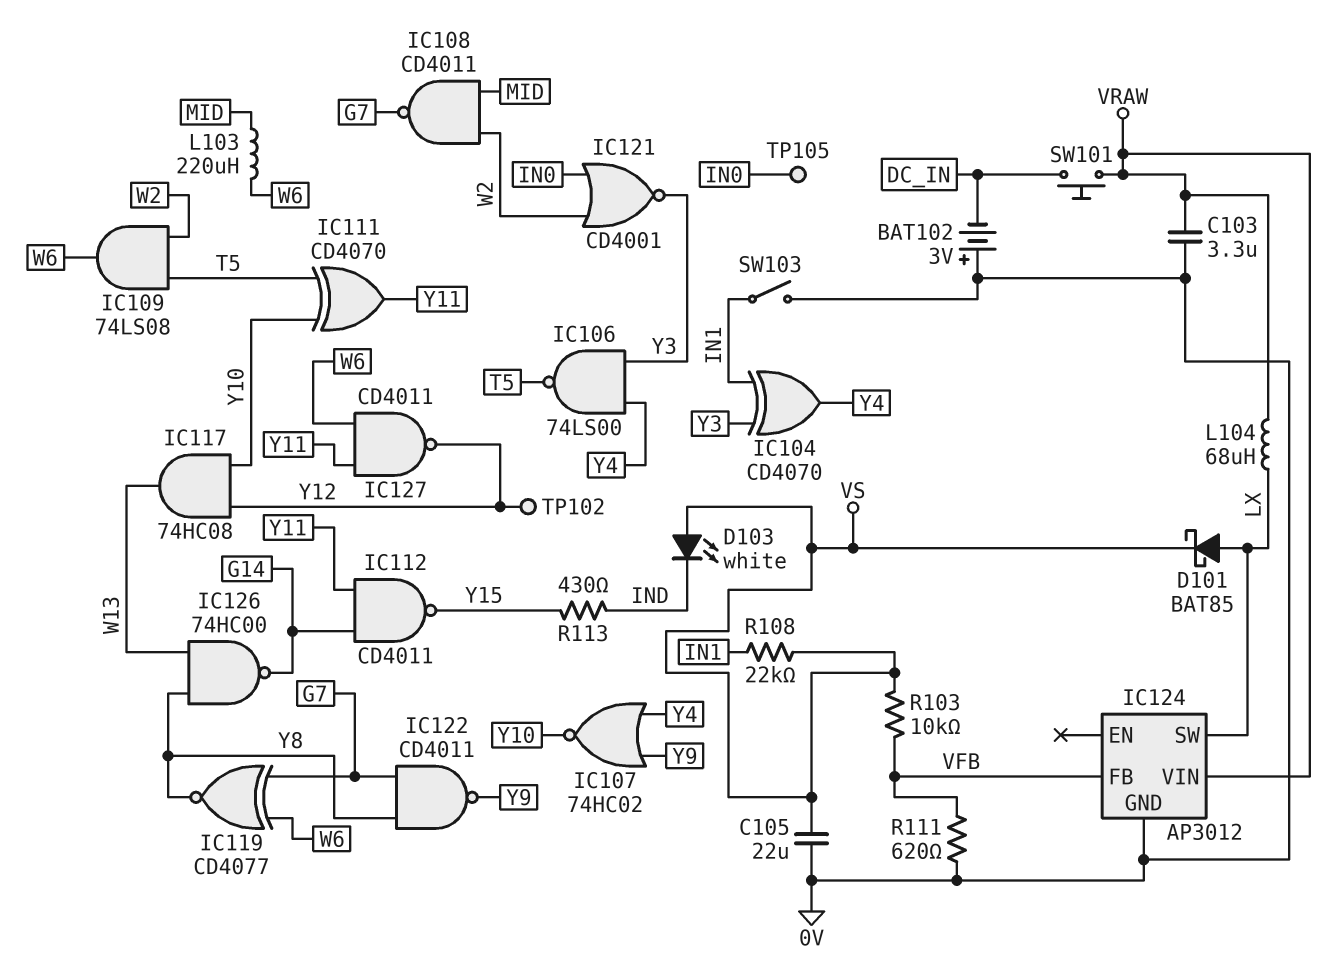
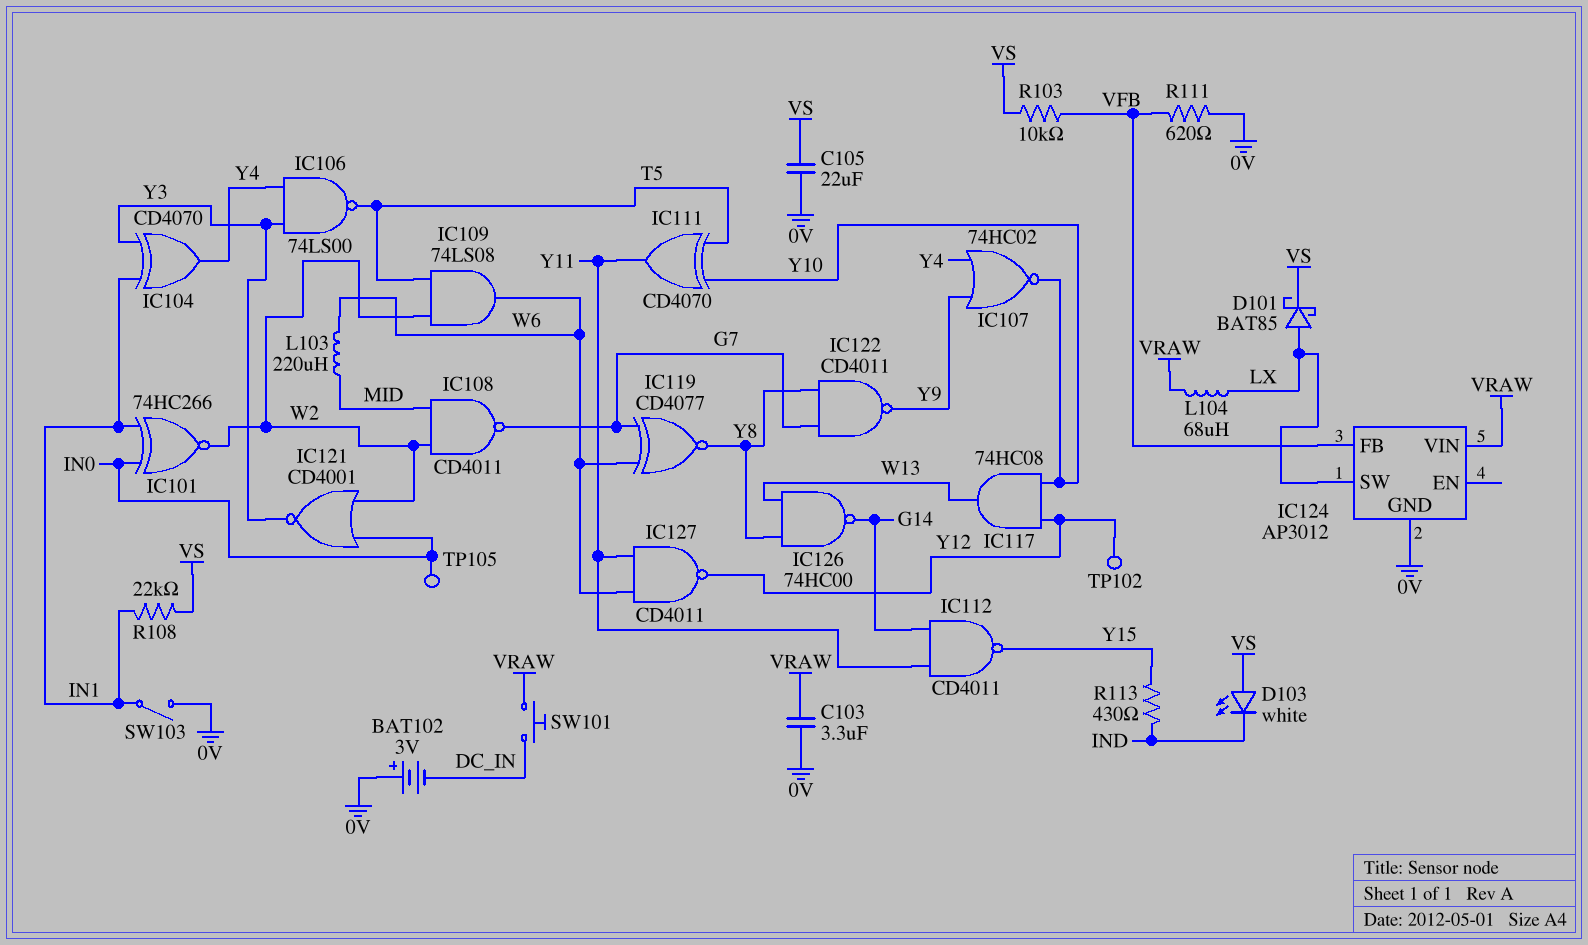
IC101: none -> XNOR 74HC266 (in IN0, in IN1, out W2)

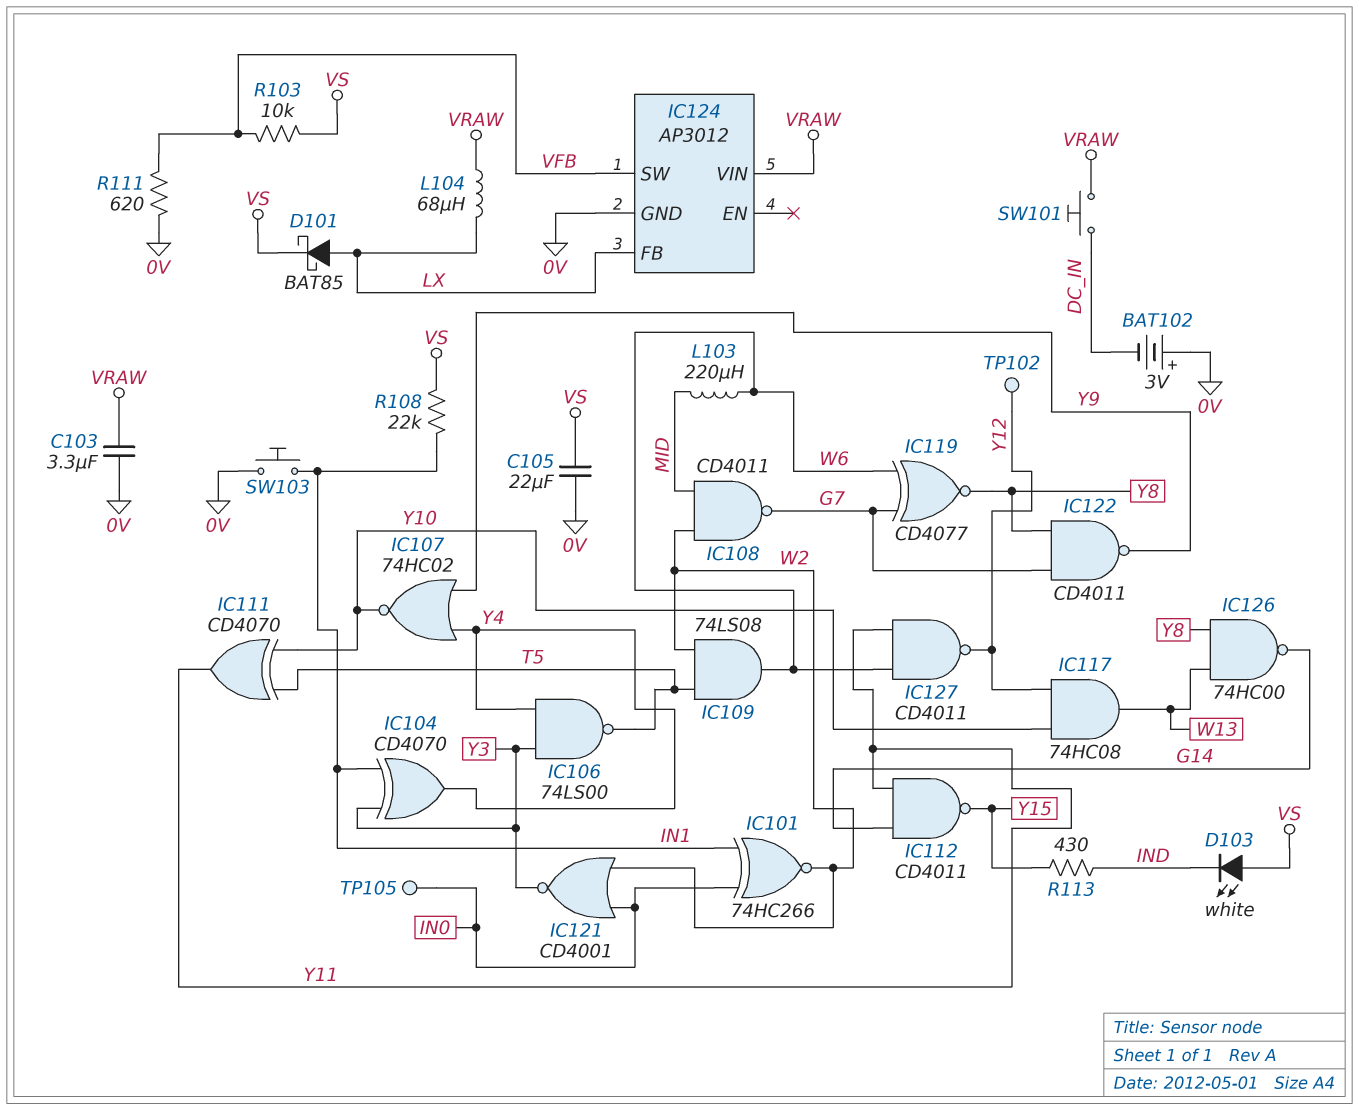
IC124 pin FB: VFB -> LX
IC124 pin SW: LX -> VFB
SW103: switch (0V, IN1) -> button (0V, IN1)

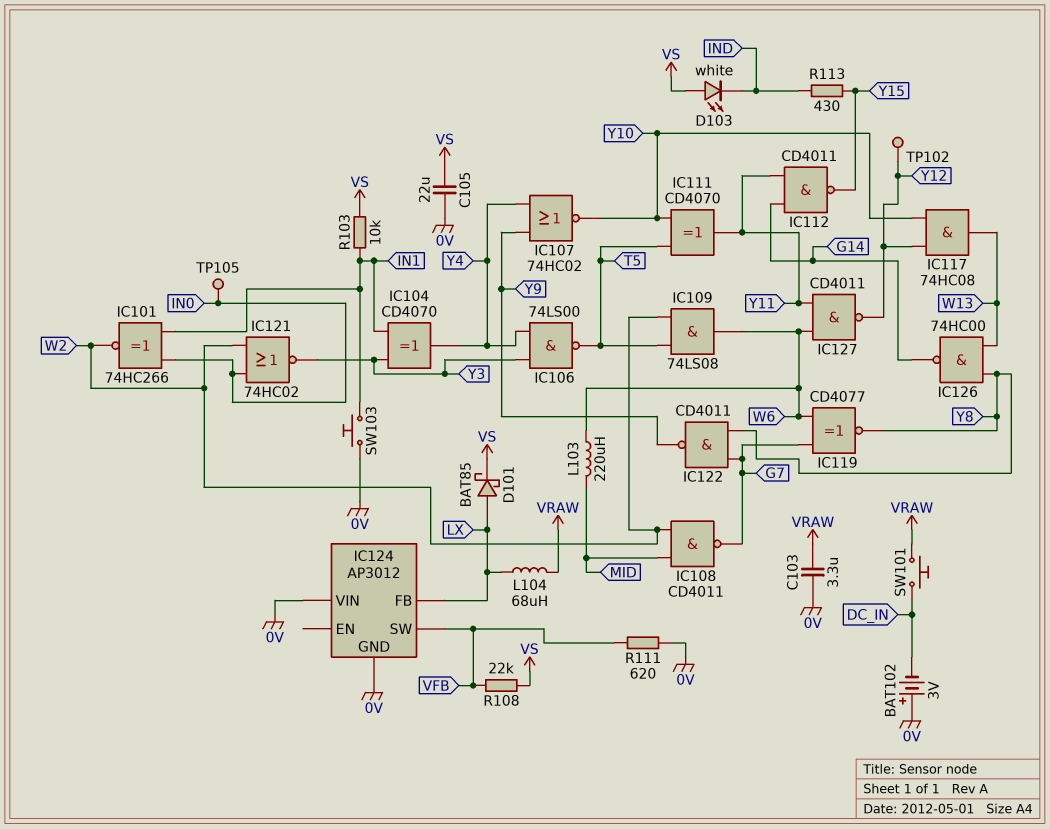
IC121: NOR CD4001 (in IN0, in W2, out Y3) -> NOR 74HC02 (in IN0, in W2, out Y3)
IC124 pin VIN: VRAW -> 0V
R103: 10k (VFB, VS) -> 10k (IN1, VS)
R108: 22k (IN1, VS) -> 22k (VFB, VS)

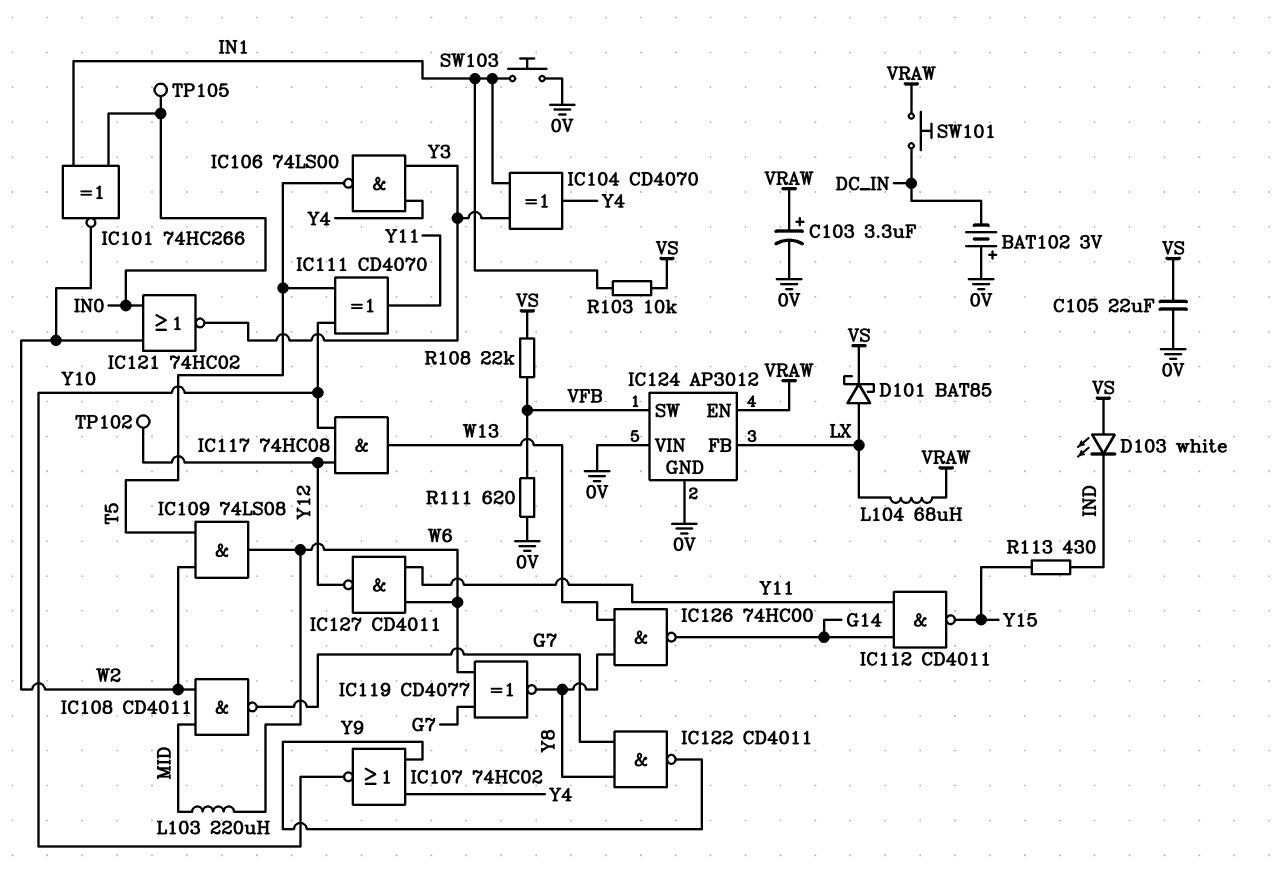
C103: 3.3uF (0V, VRAW) -> 3.3uF (plus VRAW, minus 0V)
IC124 pin EN: none -> VRAW

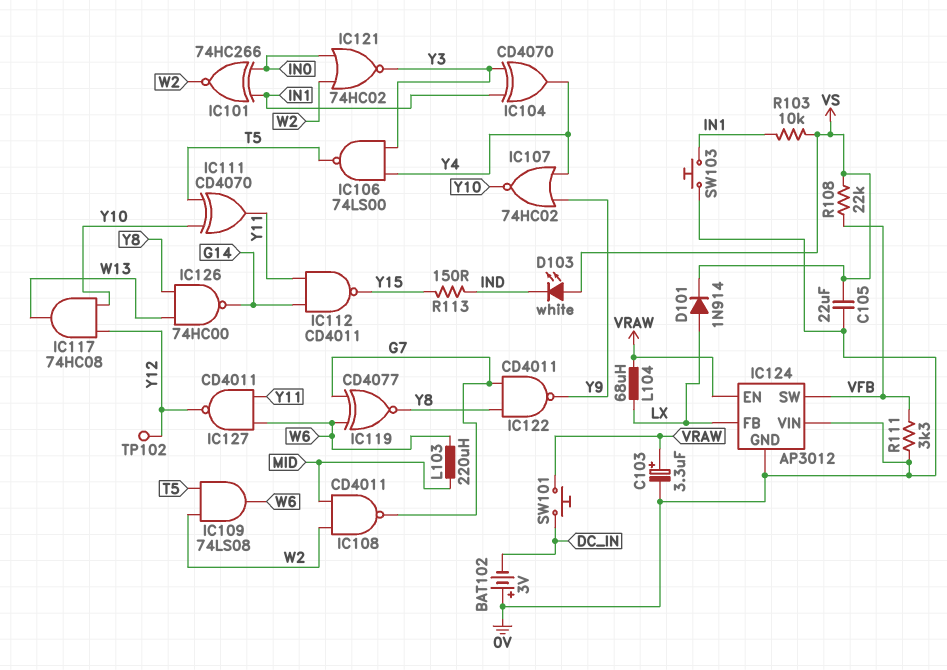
D101: schottky BAT85 (A LX, K VS) -> diode 1N914 (A LX, K VS)
R111: 620 (0V, VFB) -> 3.3k (0V, VFB)
R113: 430 (IND, Y15) -> 150 (IND, Y15)
TP105: test point (IN0) -> none

